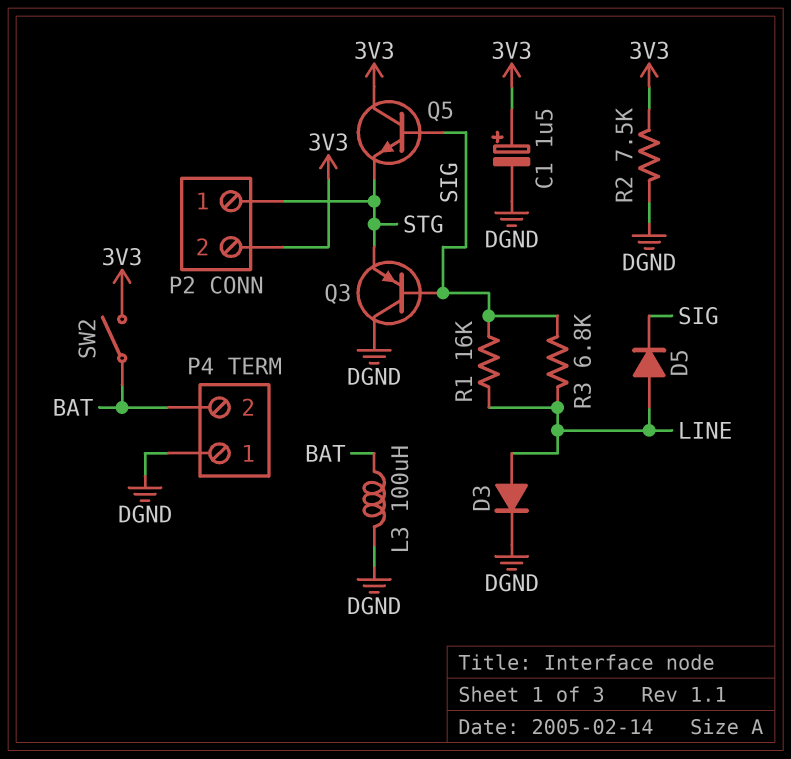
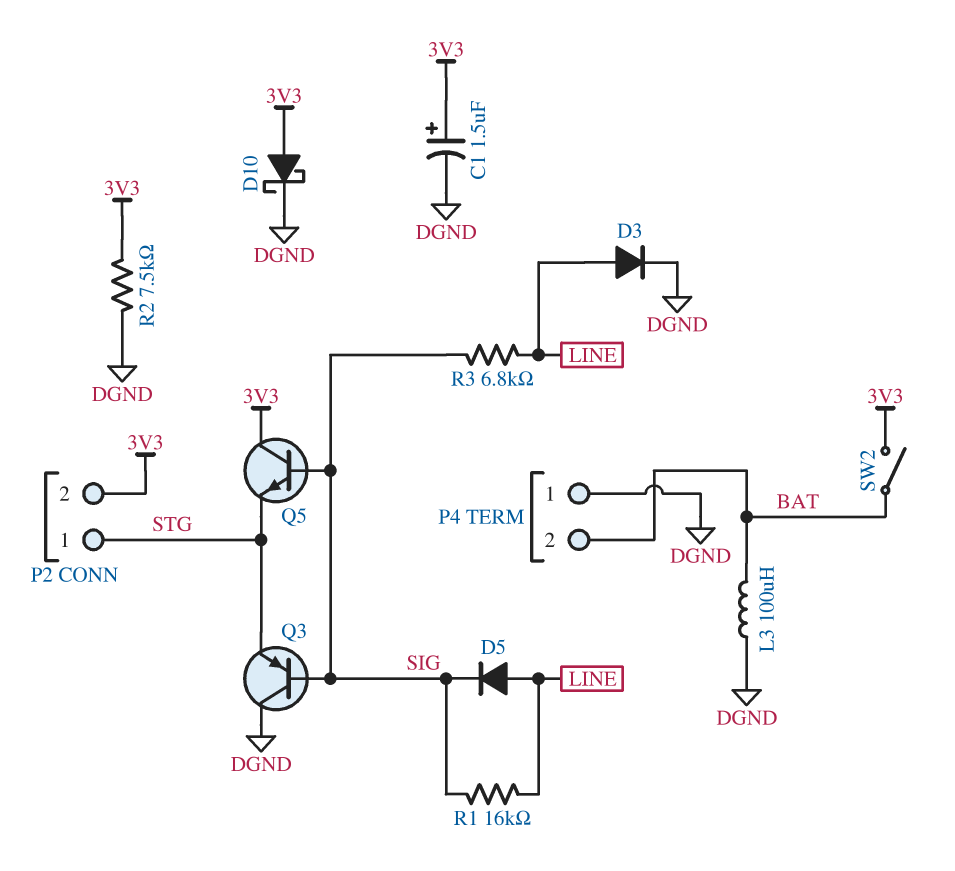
D10: none -> schottky (A 3V3, K DGND)

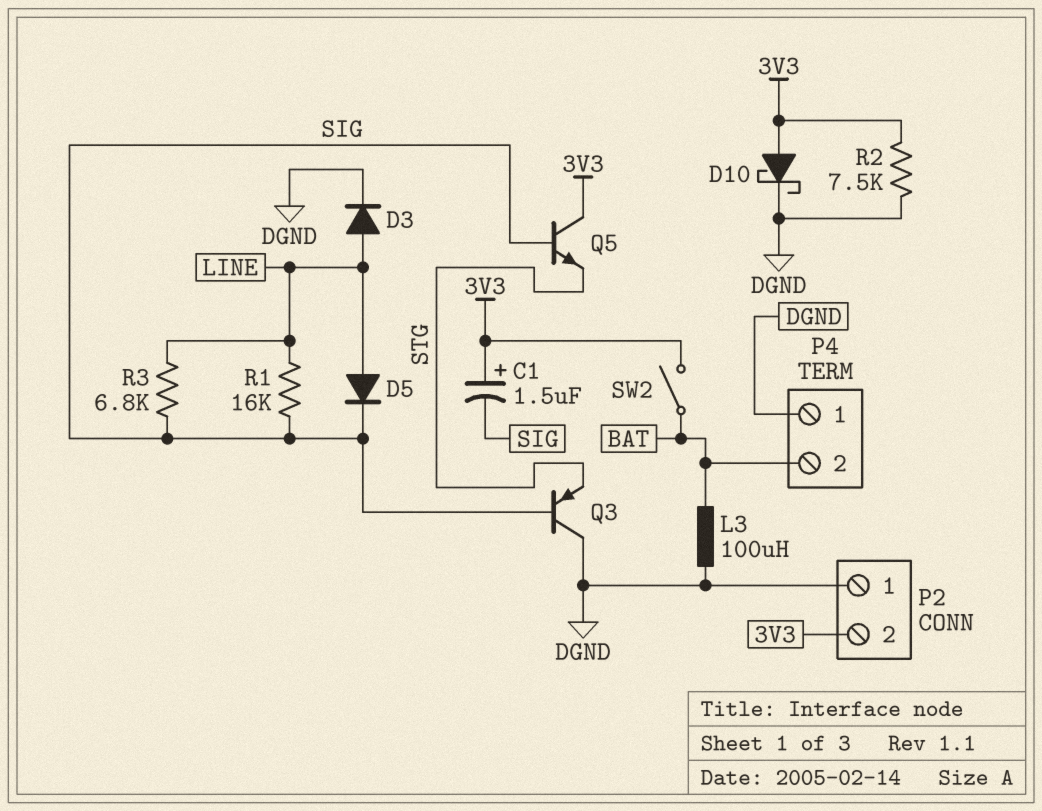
C1: 1.5uF (plus 3V3, minus DGND) -> 1.5uF (plus 3V3, minus SIG)
P2 pin 1: STG -> DGND

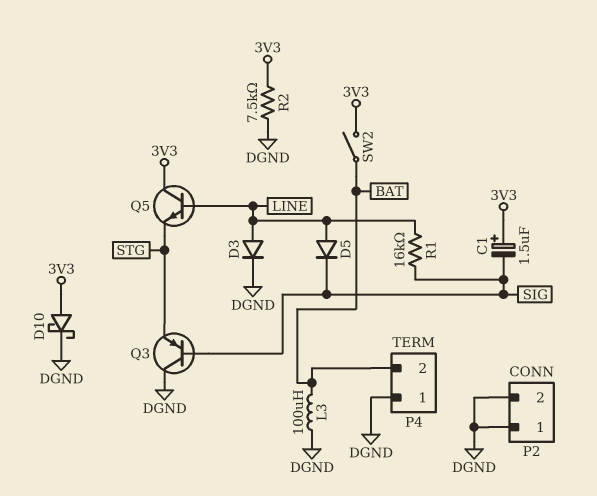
P2 pin 2: 3V3 -> DGND
Q5: NPN (B SIG, C 3V3, E STG) -> NPN (B LINE, C 3V3, E STG)
R3: 6.8k (LINE, SIG) -> none

